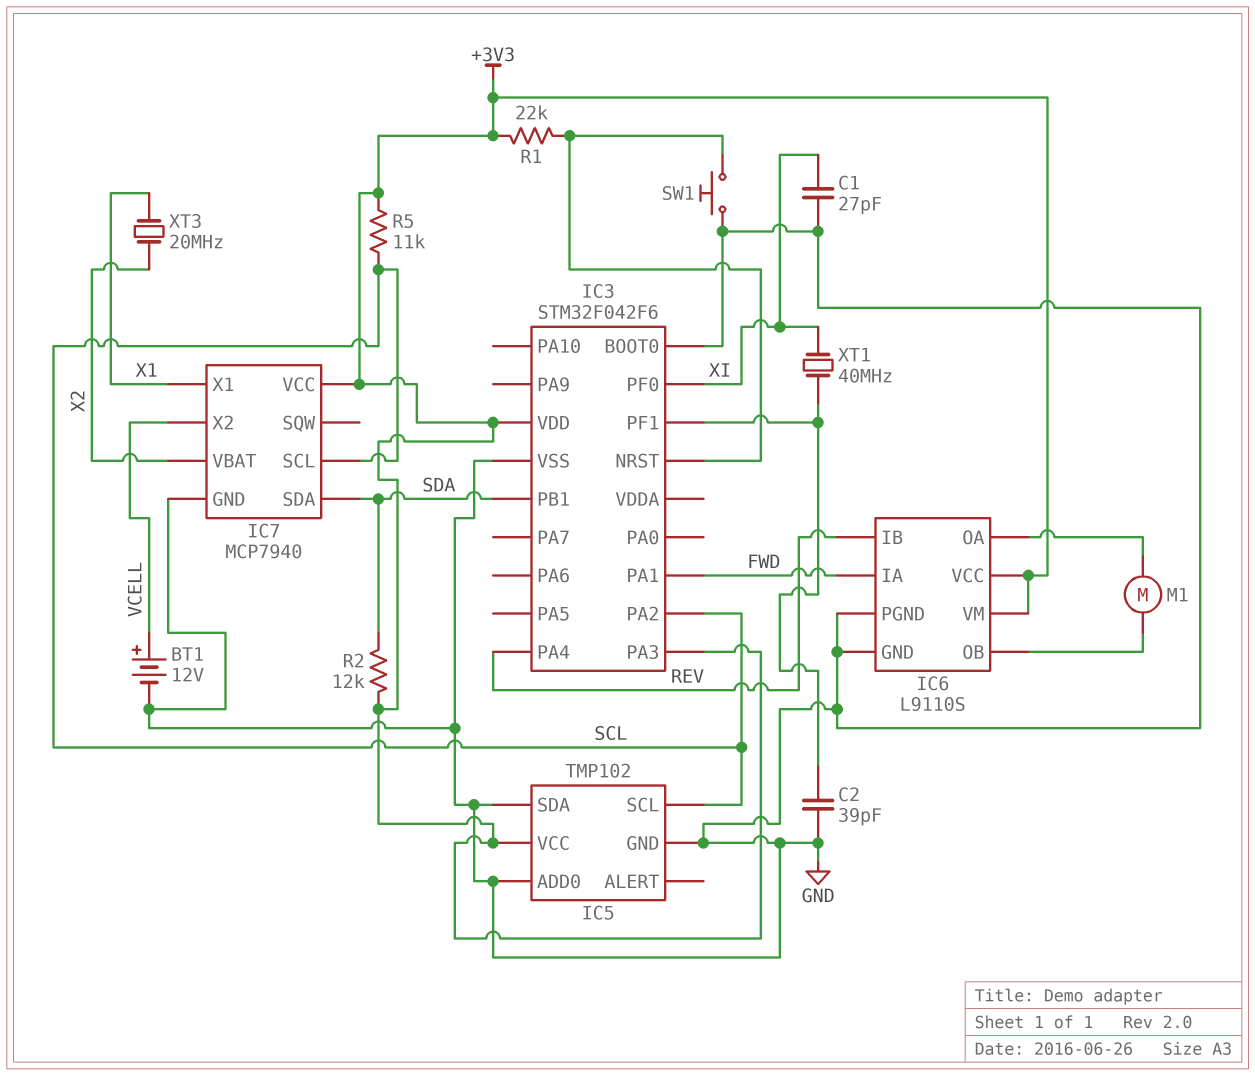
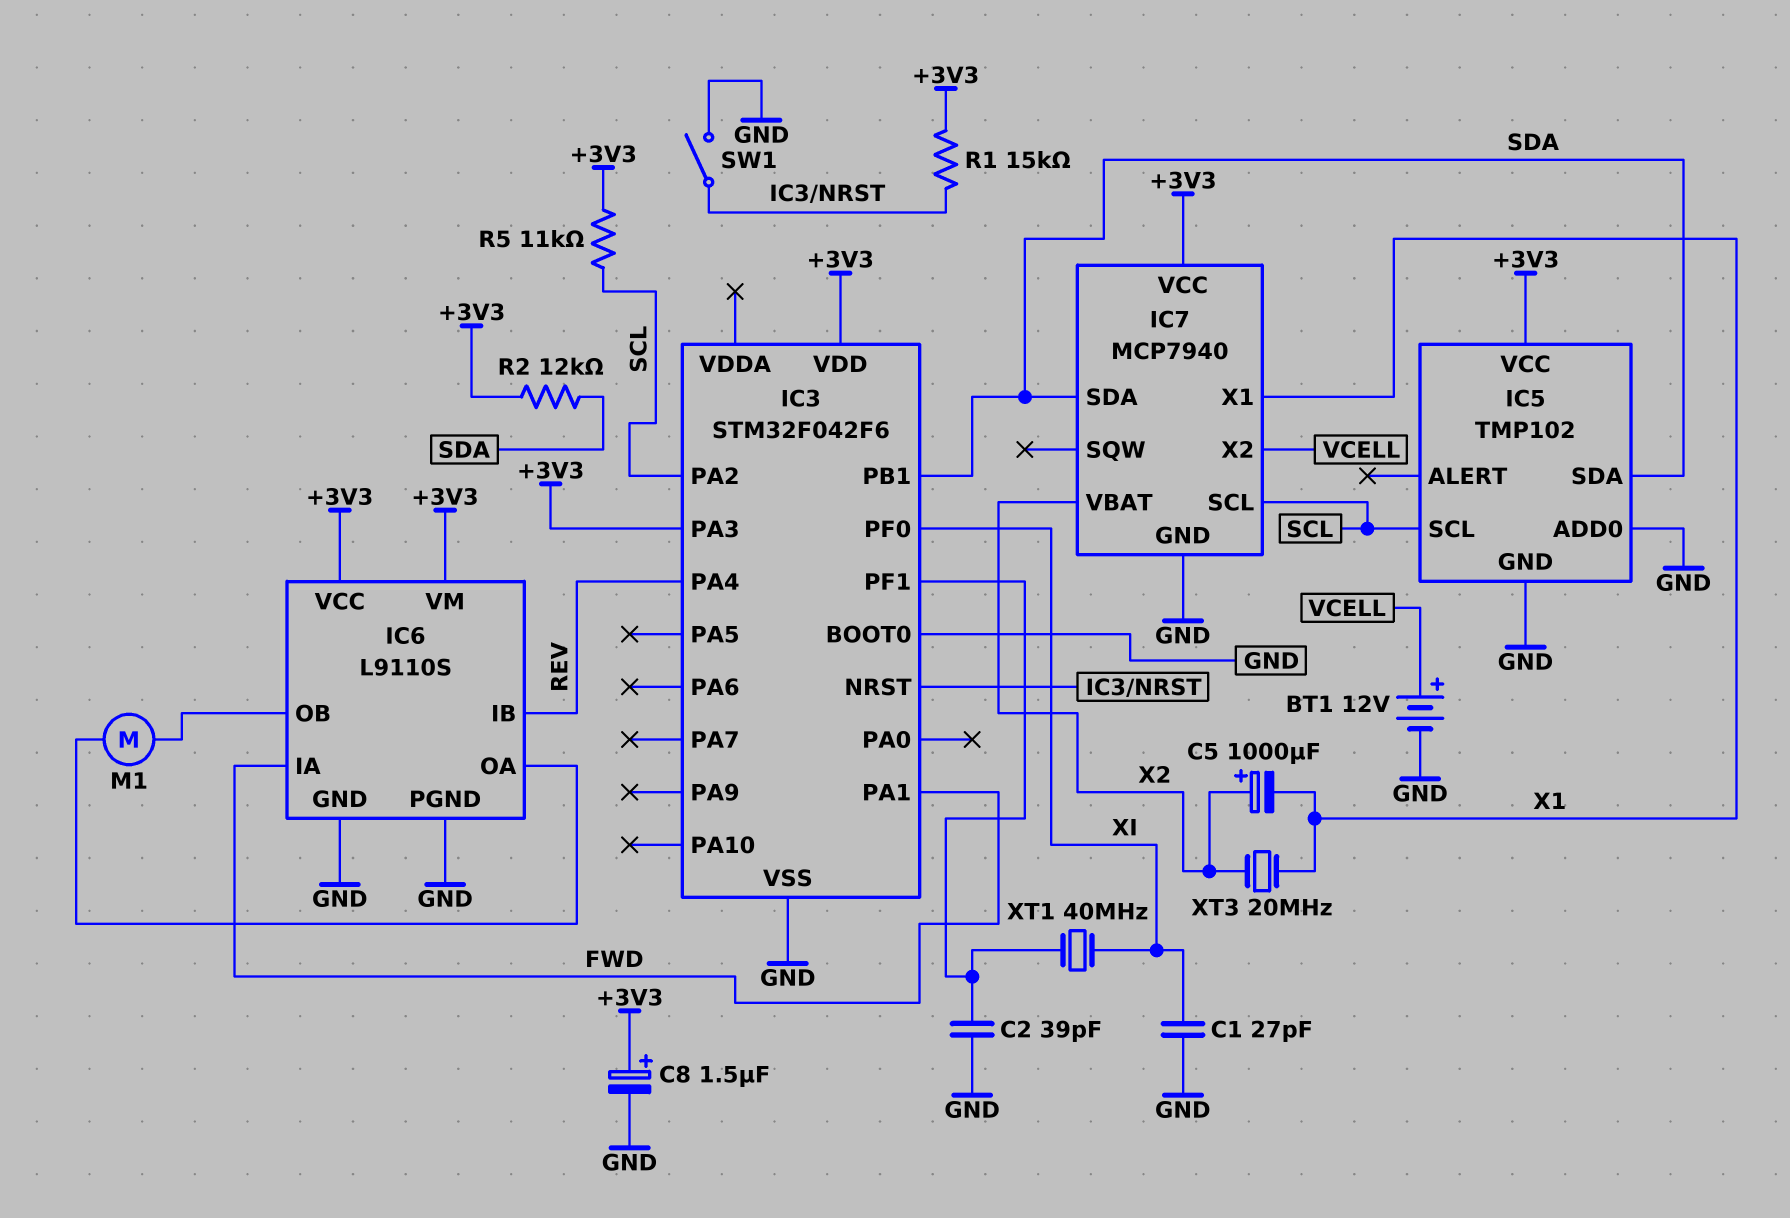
C5: none -> 1000uF (plus X2, minus X1)
C8: none -> 1.5uF (plus +3V3, minus GND)
IC5 pin SDA: GND -> SDA
R1: 22k (+3V3, IC3/NRST) -> 15k (+3V3, IC3/NRST)
SW1: button (GND, IC3/NRST) -> switch (GND, IC3/NRST)

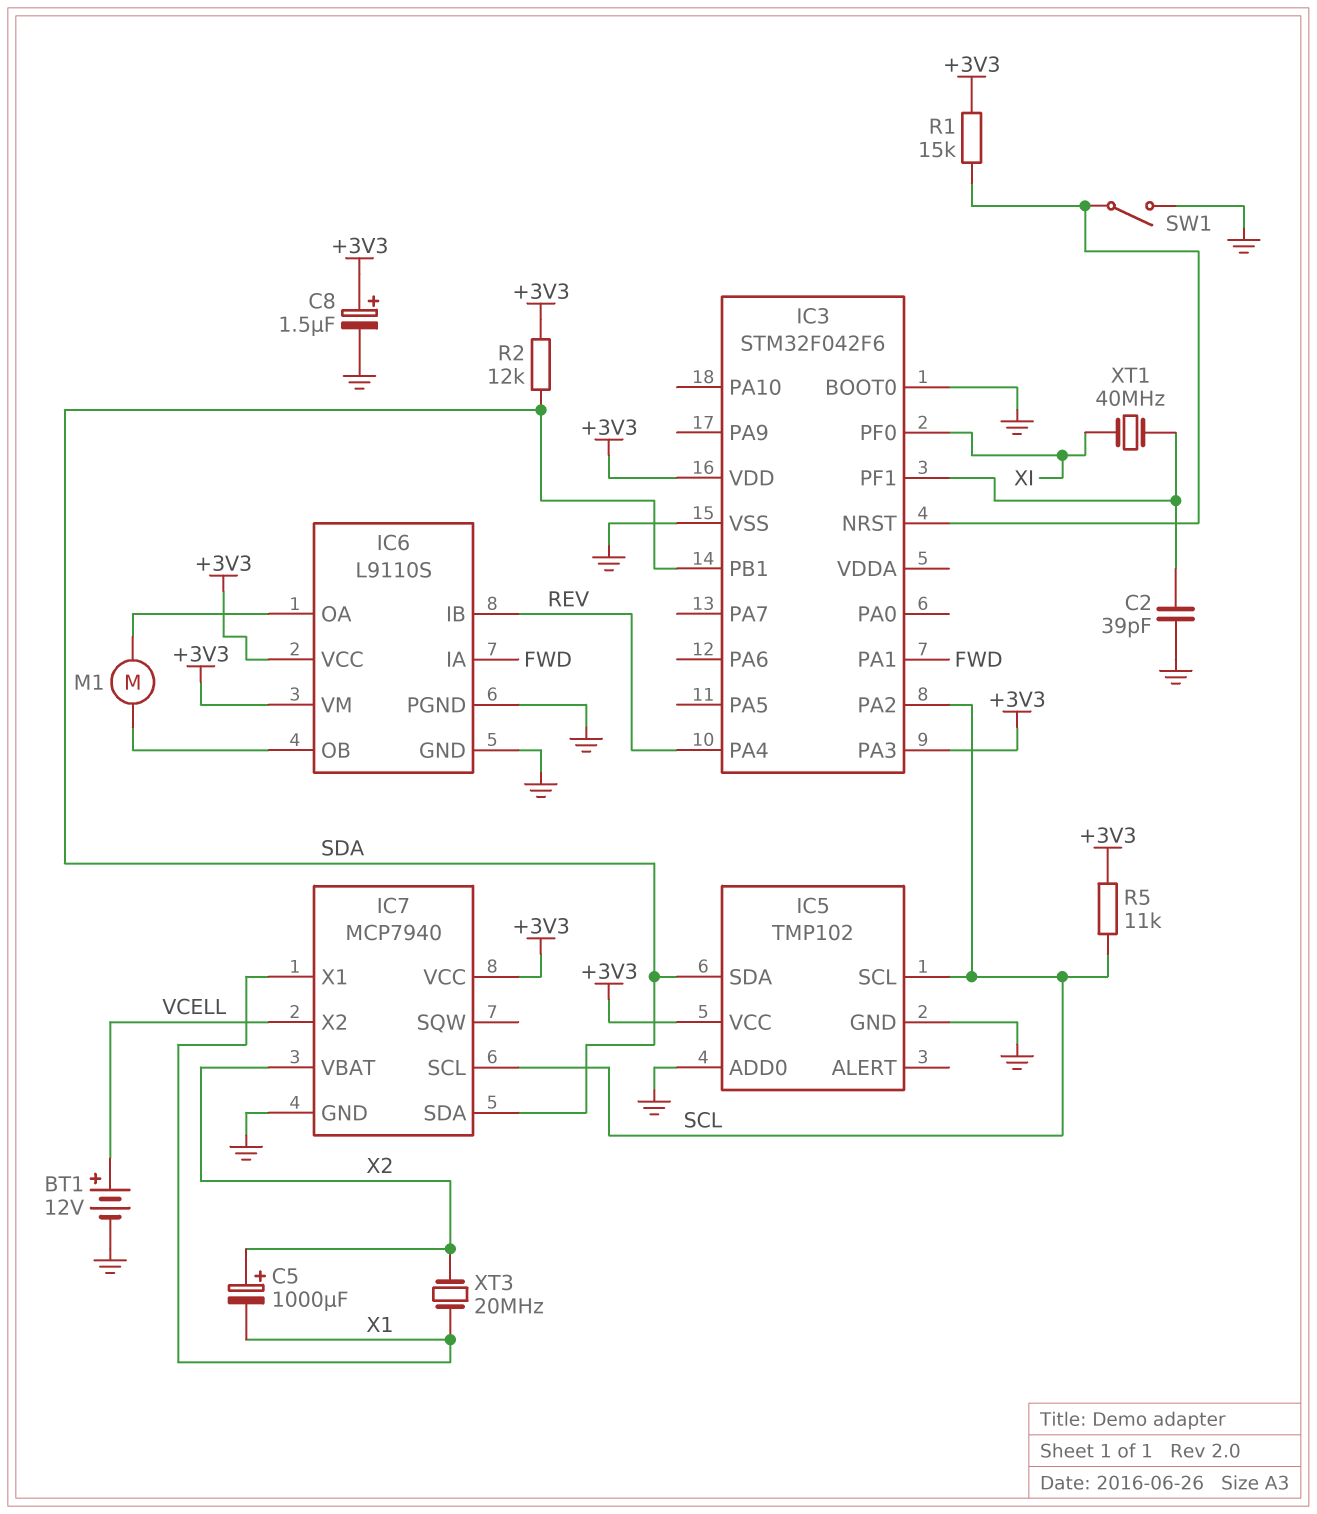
C1: 27pF (GND, XI) -> none

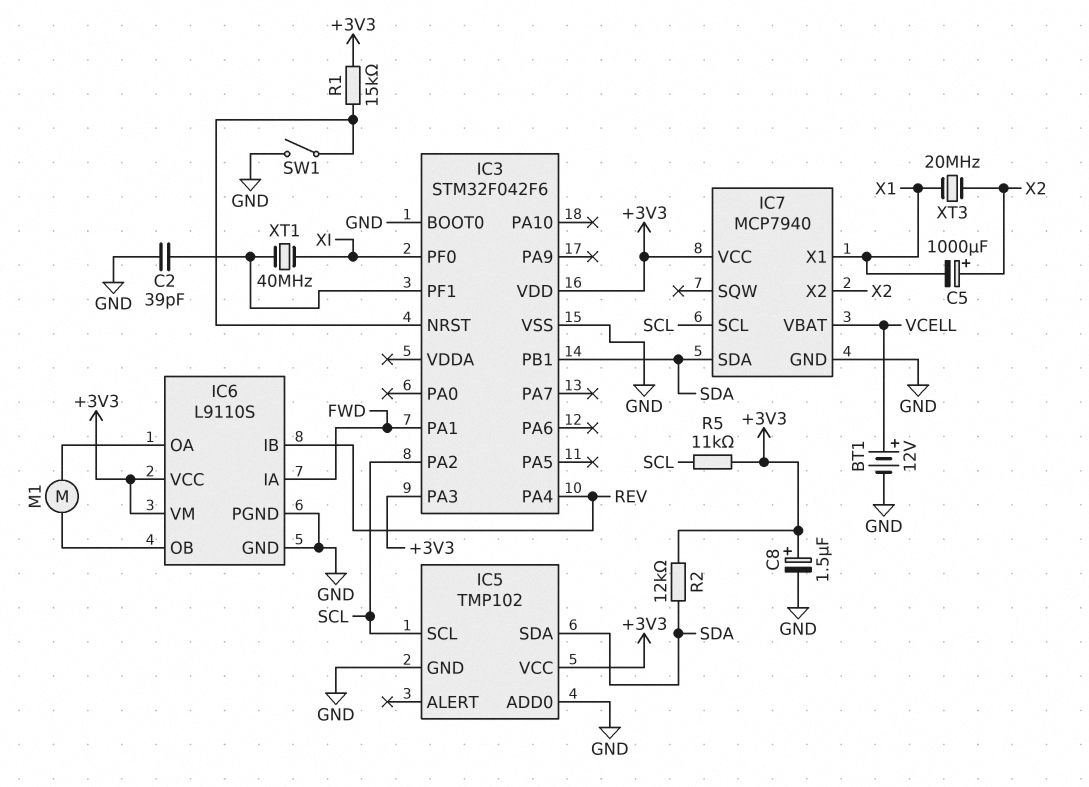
IC7 pin VBAT: X2 -> VCELL
IC7 pin X2: VCELL -> X2

